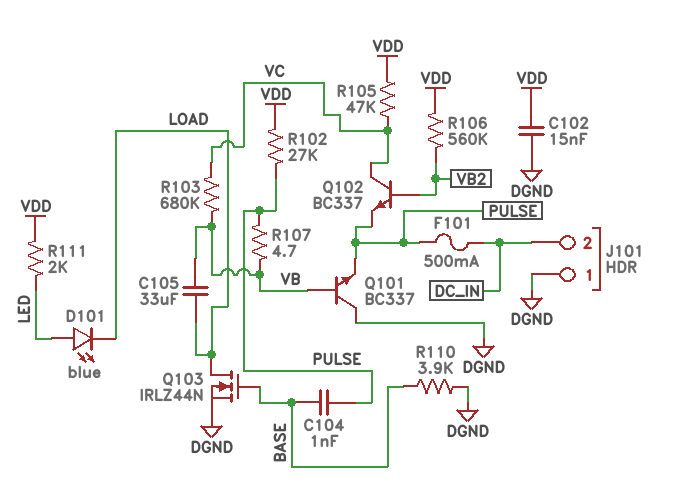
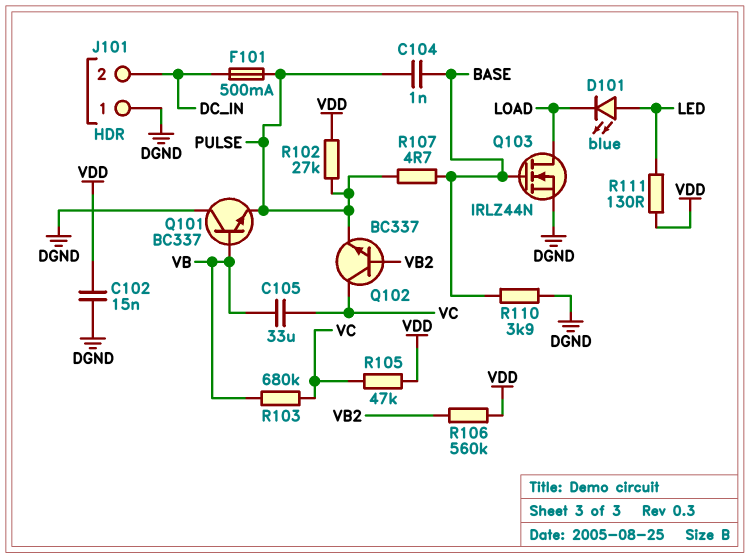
C105: 33uF (LOAD, VB) -> 33uF (VB, VC)
R107: 4.7 (PULSE, VB) -> 4.7 (BASE, PULSE)
R111: 2k (LED, VDD) -> 130 (LED, VDD)

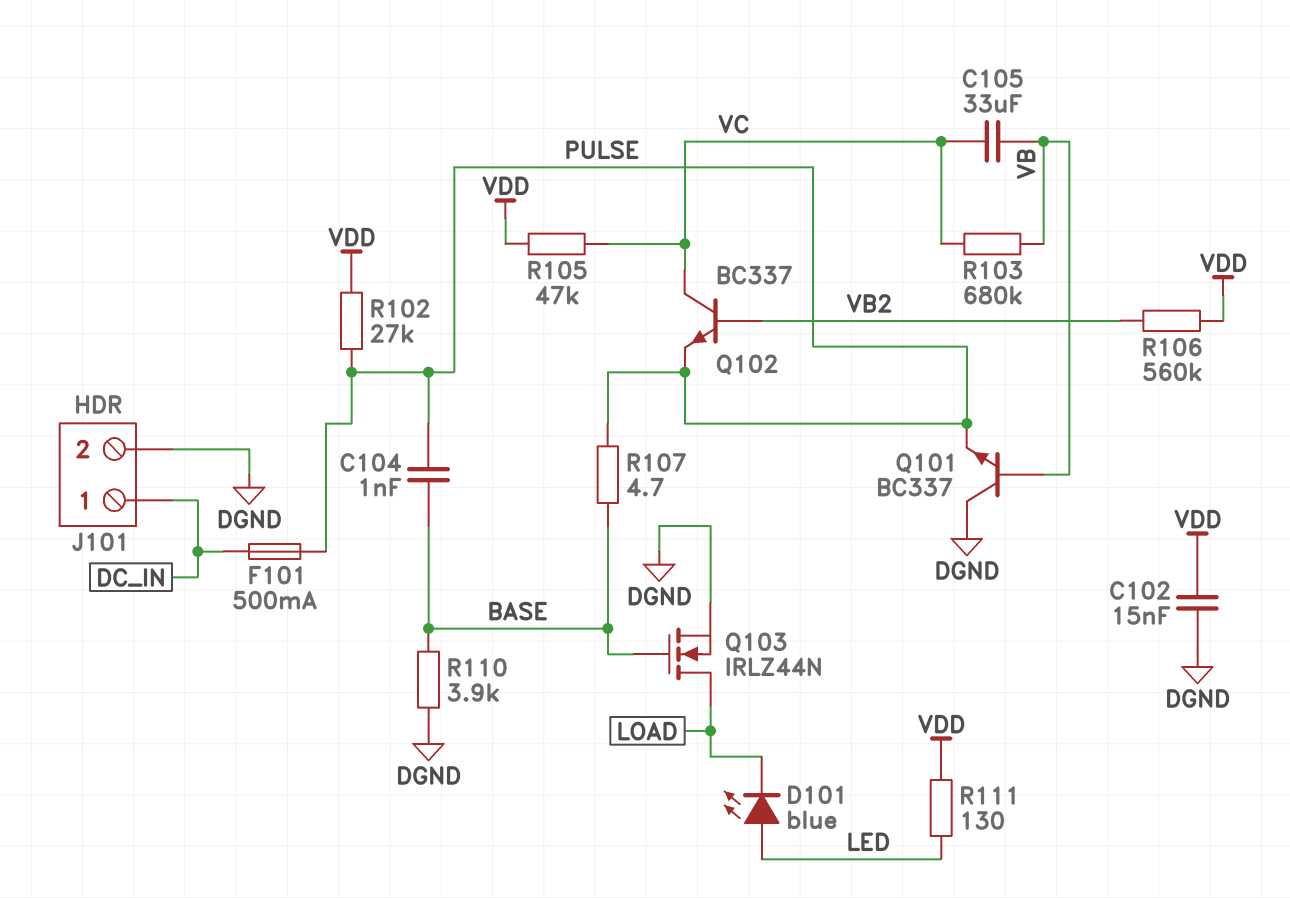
J101 pin 1: DGND -> DC_IN
J101 pin 2: DC_IN -> DGND

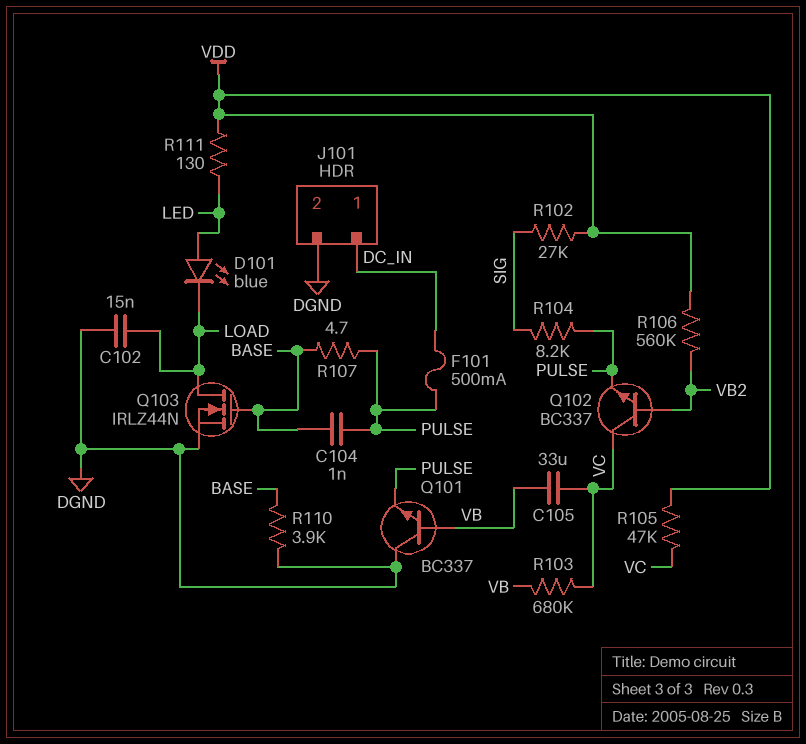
C102: 15nF (DGND, VDD) -> 15nF (DGND, LOAD)
R102: 27k (PULSE, VDD) -> 27k (SIG, VDD)
R104: none -> 8.2k (PULSE, SIG)

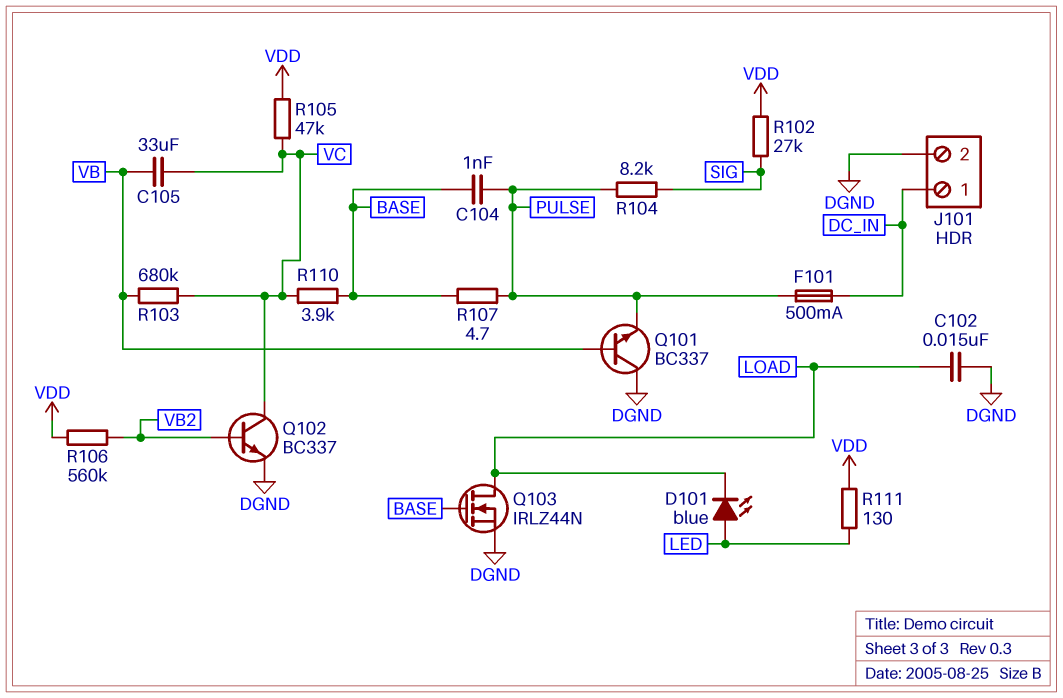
Q102: NPN BC337 (B VB2, C VC, E PULSE) -> NPN BC337 (B VB2, C VC, E DGND)
R110: 3.9k (BASE, DGND) -> 3.9k (BASE, VC)

